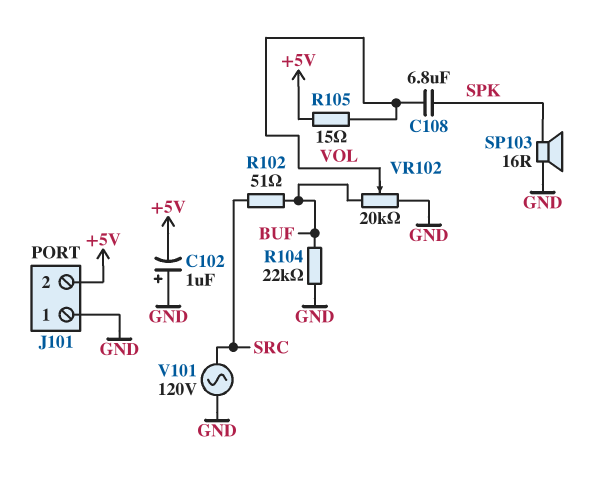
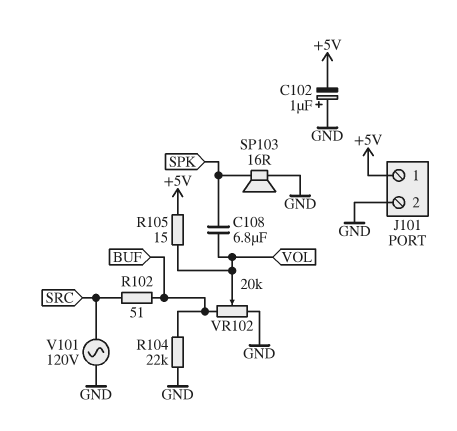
J101 pin 1: GND -> +5V
J101 pin 2: +5V -> GND

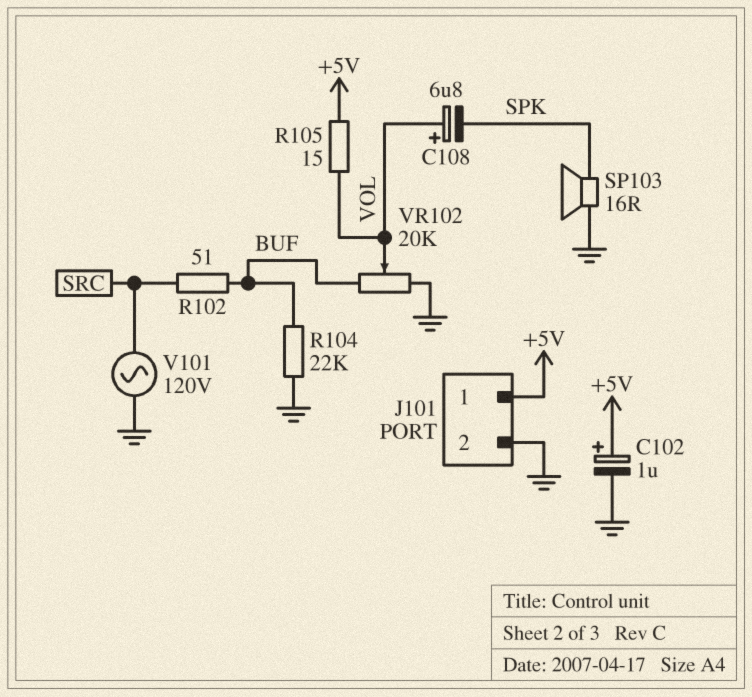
C102: 1uF (plus GND, minus +5V) -> 1uF (plus +5V, minus GND)
C108: 6.8uF (SPK, VOL) -> 6.8uF (plus VOL, minus SPK)

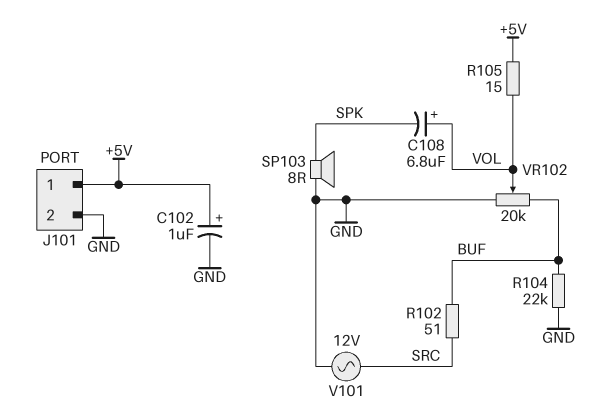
SP103: speaker 16R (GND, SPK) -> speaker 8R (GND, SPK)
V101: AC 120V (GND, SRC) -> AC 12V (GND, SRC)

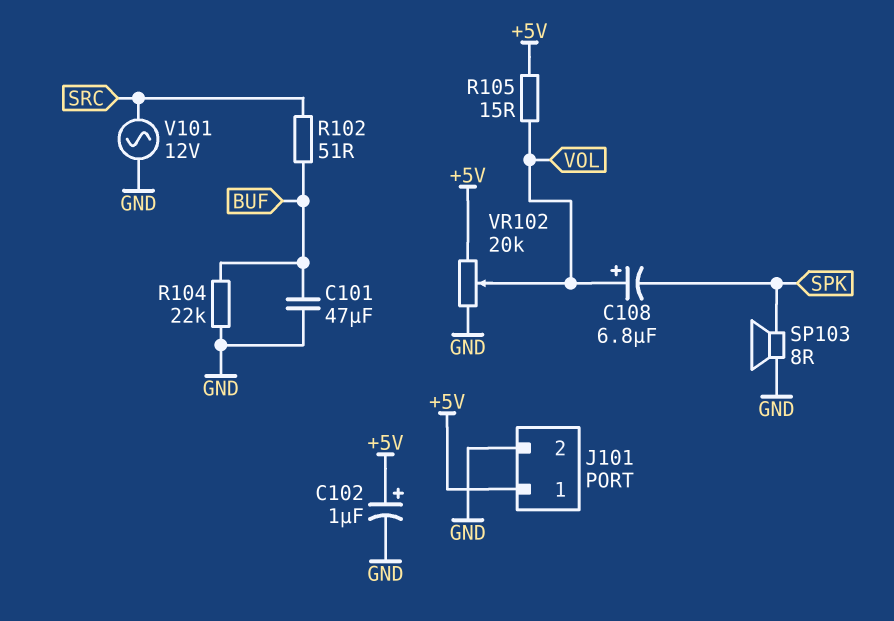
C101: none -> 47uF (BUF, GND)
VR102: 20k (BUF, GND, wiper VOL) -> 20k (+5V, GND, wiper VOL)

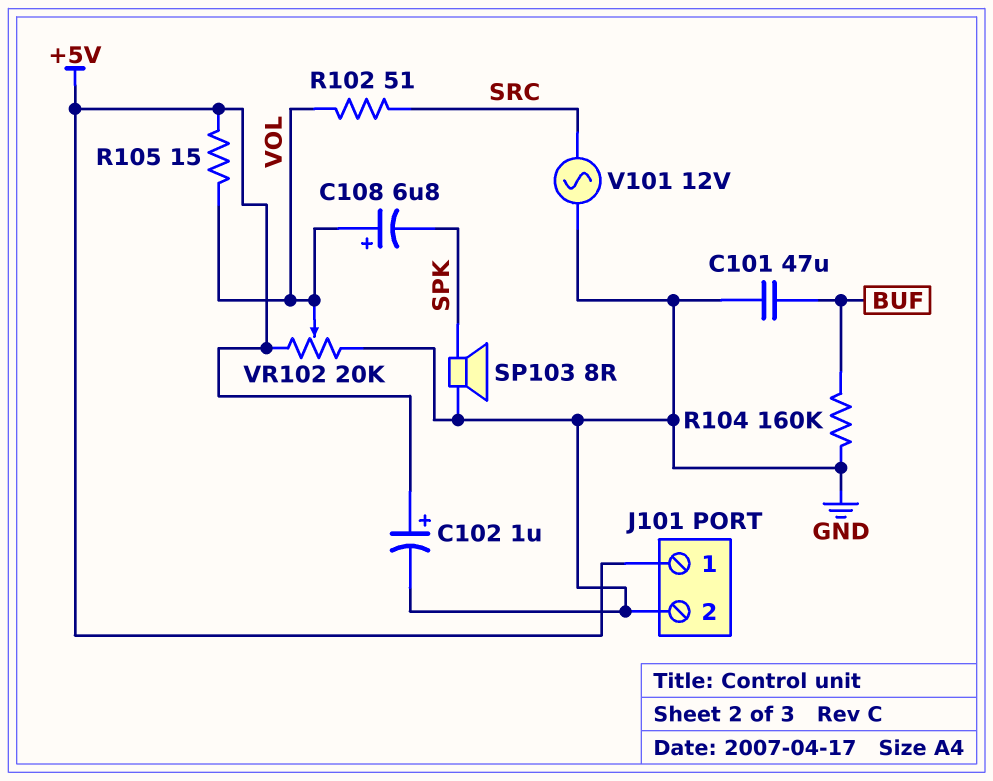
R102: 51 (BUF, SRC) -> 51 (SRC, VOL)
R104: 22k (BUF, GND) -> 160k (BUF, GND)

